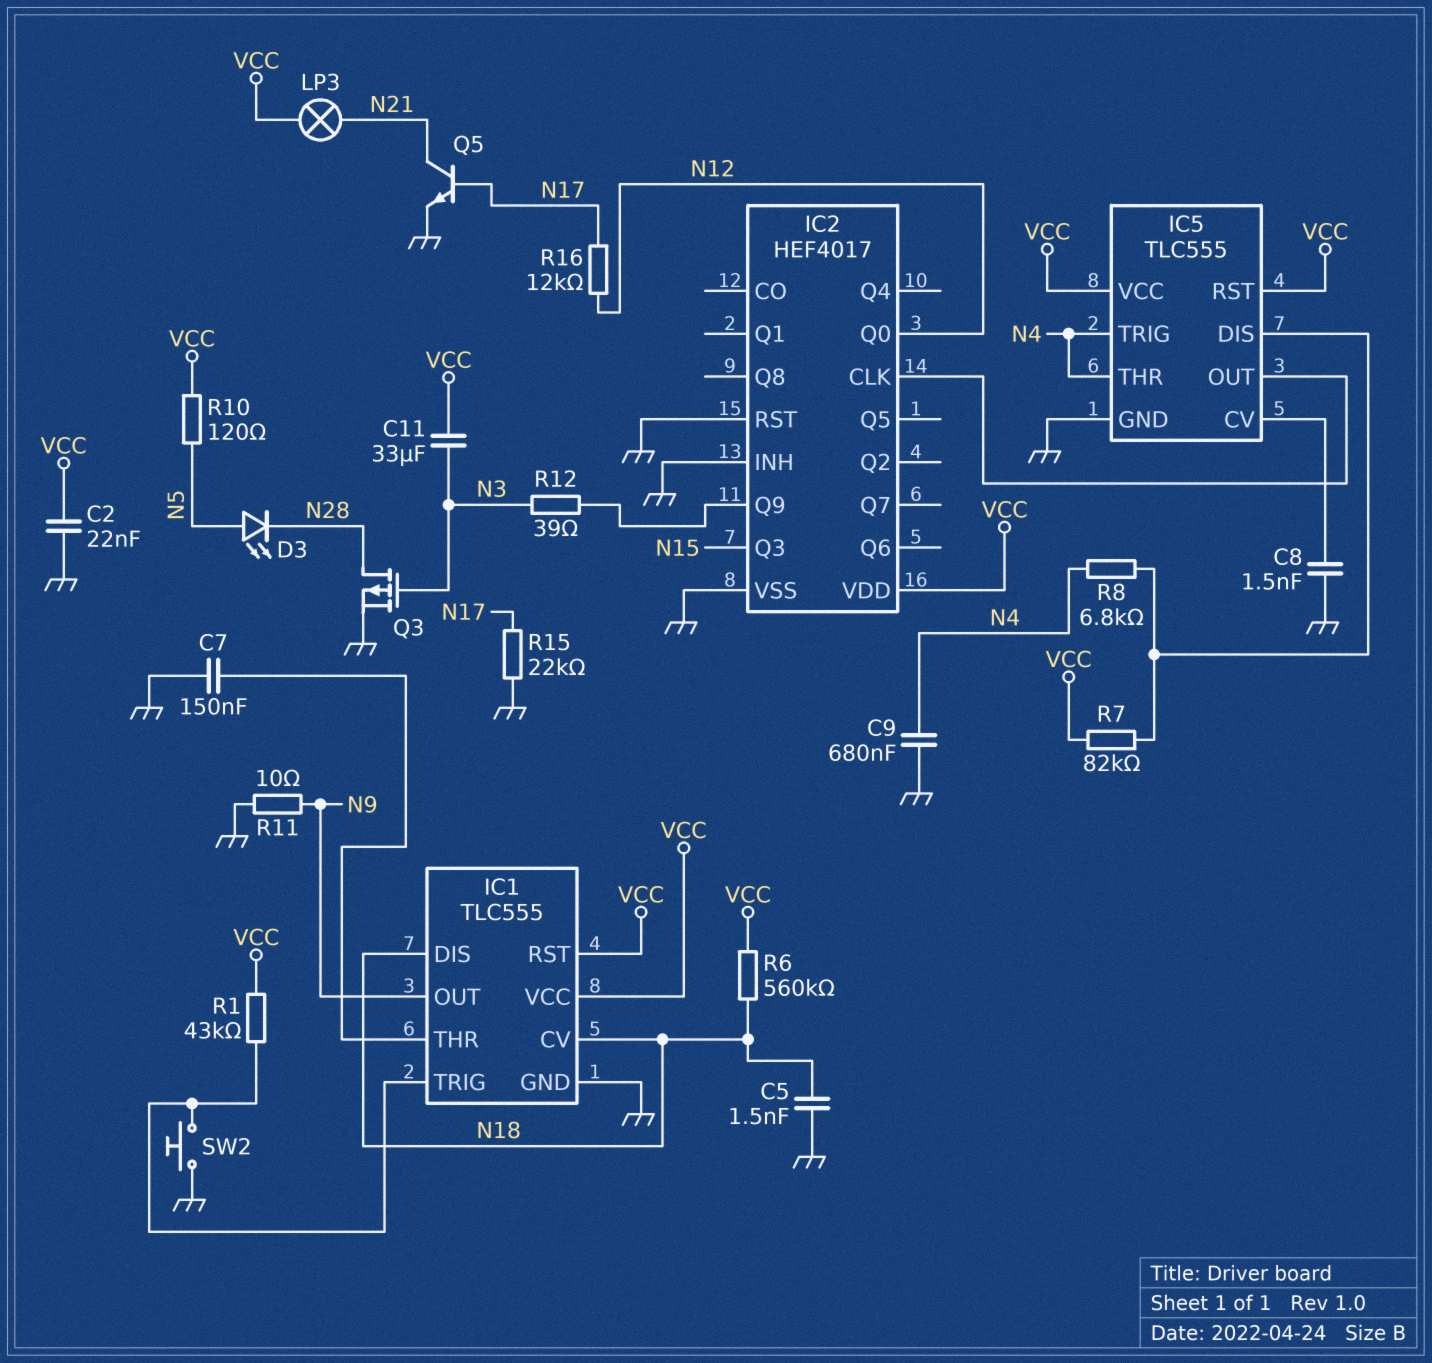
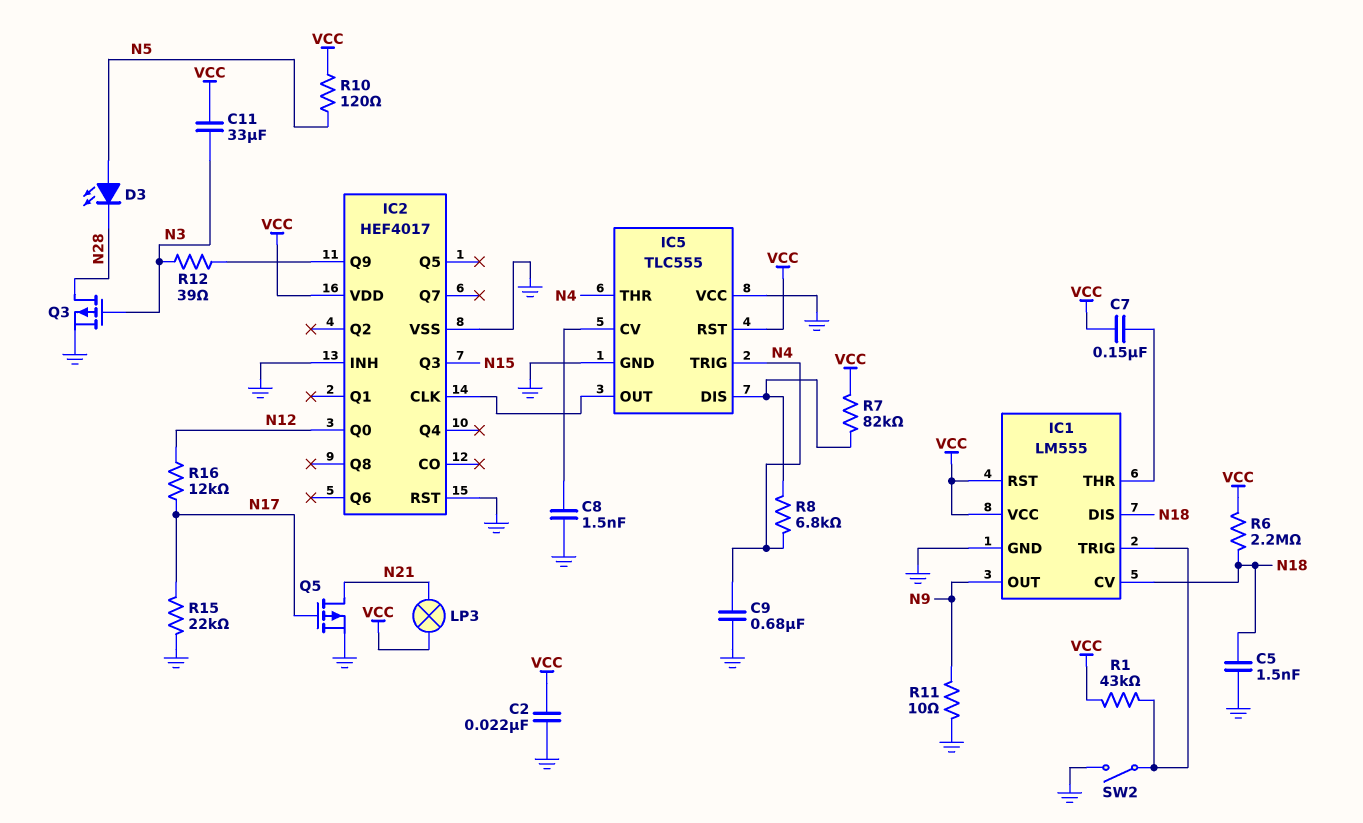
C7: 150nF (GND, IC1/THR) -> 150nF (IC1/THR, VCC)
IC1: TLC555 -> LM555
IC5 pin VCC: VCC -> GND
Q5: NPN (B N17, C N21, E GND) -> PMOS (G N17, D N21, S GND)
R6: 560k (N18, VCC) -> 2.2M (N18, VCC)
SW2: button (GND, IC1/TRIG) -> switch (GND, IC1/TRIG)

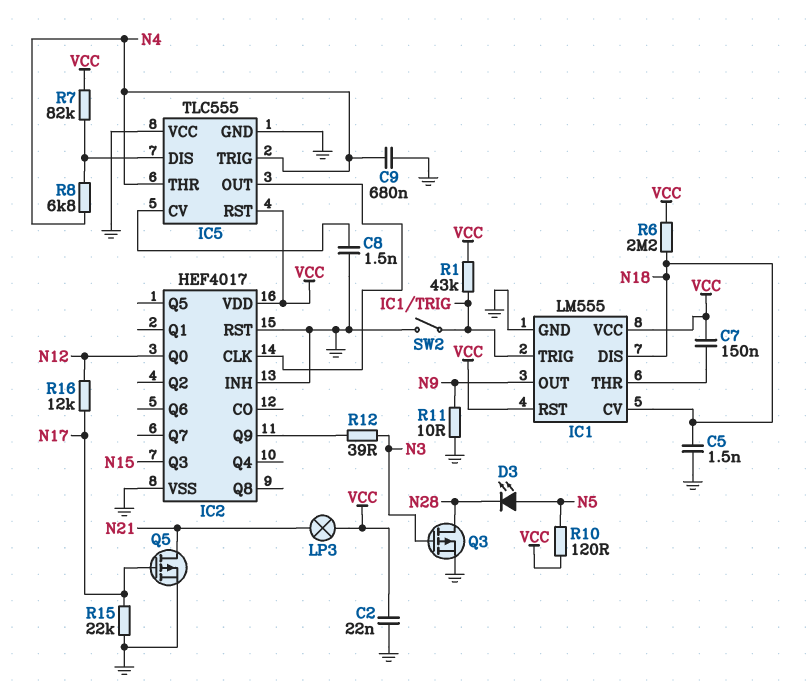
C11: 33uF (N3, VCC) -> none

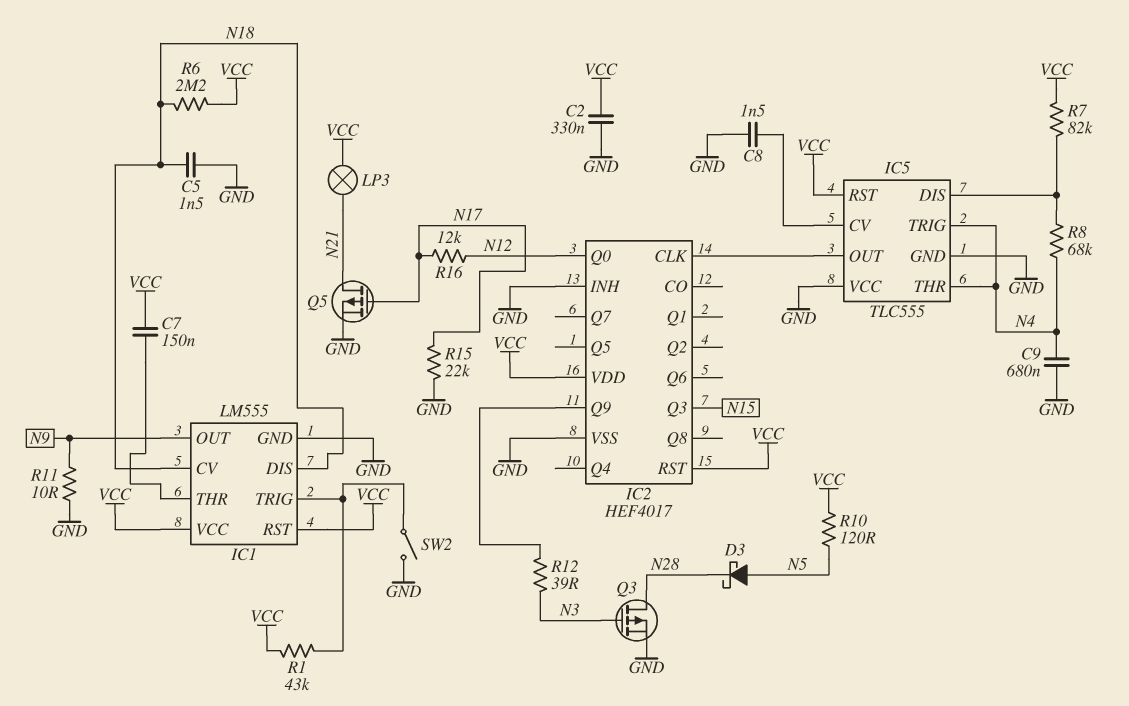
C2: 22nF (GND, VCC) -> 330nF (GND, VCC)
D3: LED (A N5, K N28) -> schottky (A N5, K N28)
IC2 pin RST: GND -> VCC
R8: 6.8k (IC5/DIS, N4) -> 68k (IC5/DIS, N4)

